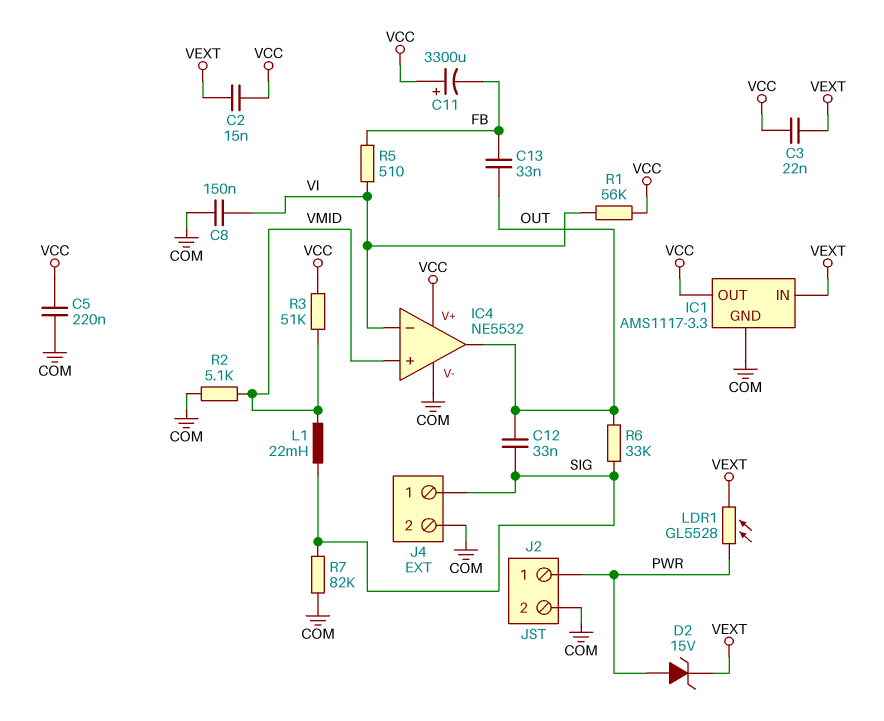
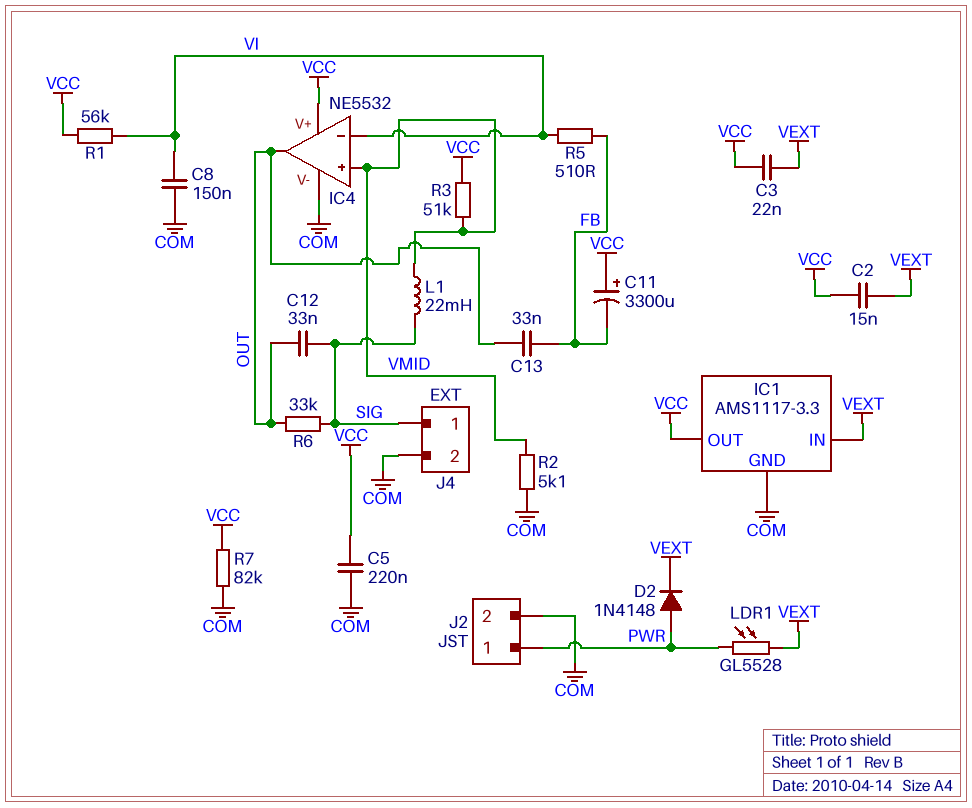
D2: zener 15V (A PWR, K VEXT) -> diode 1N4148 (A PWR, K VEXT)
R7: 82k (COM, SIG) -> 82k (COM, VCC)

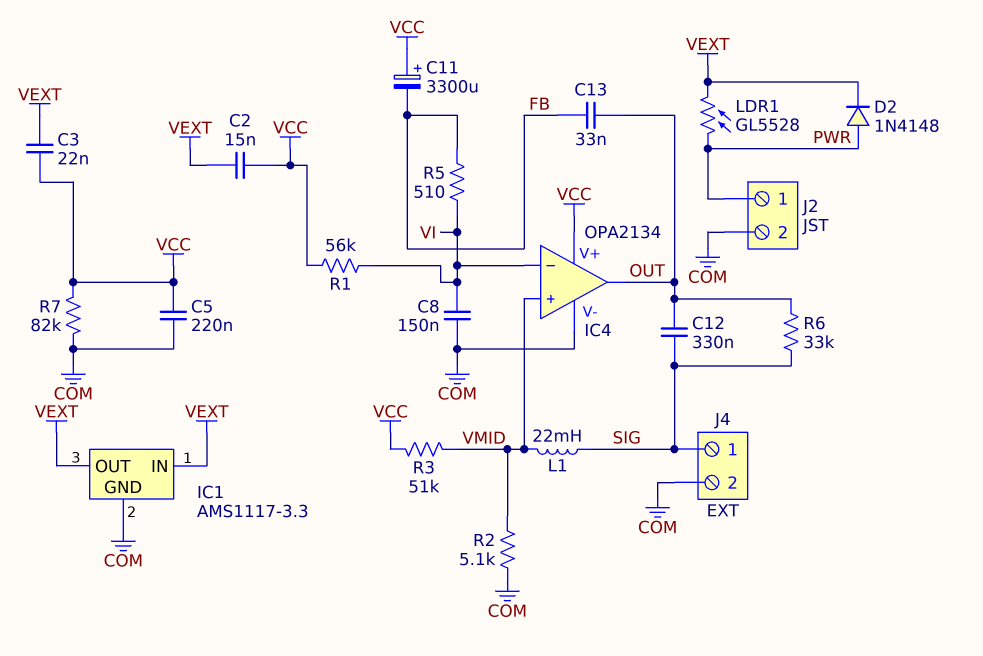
C12: 33nF (OUT, SIG) -> 330nF (OUT, SIG)
IC1 pin OUT: VCC -> VEXT
IC4: NE5532 -> OPA2134

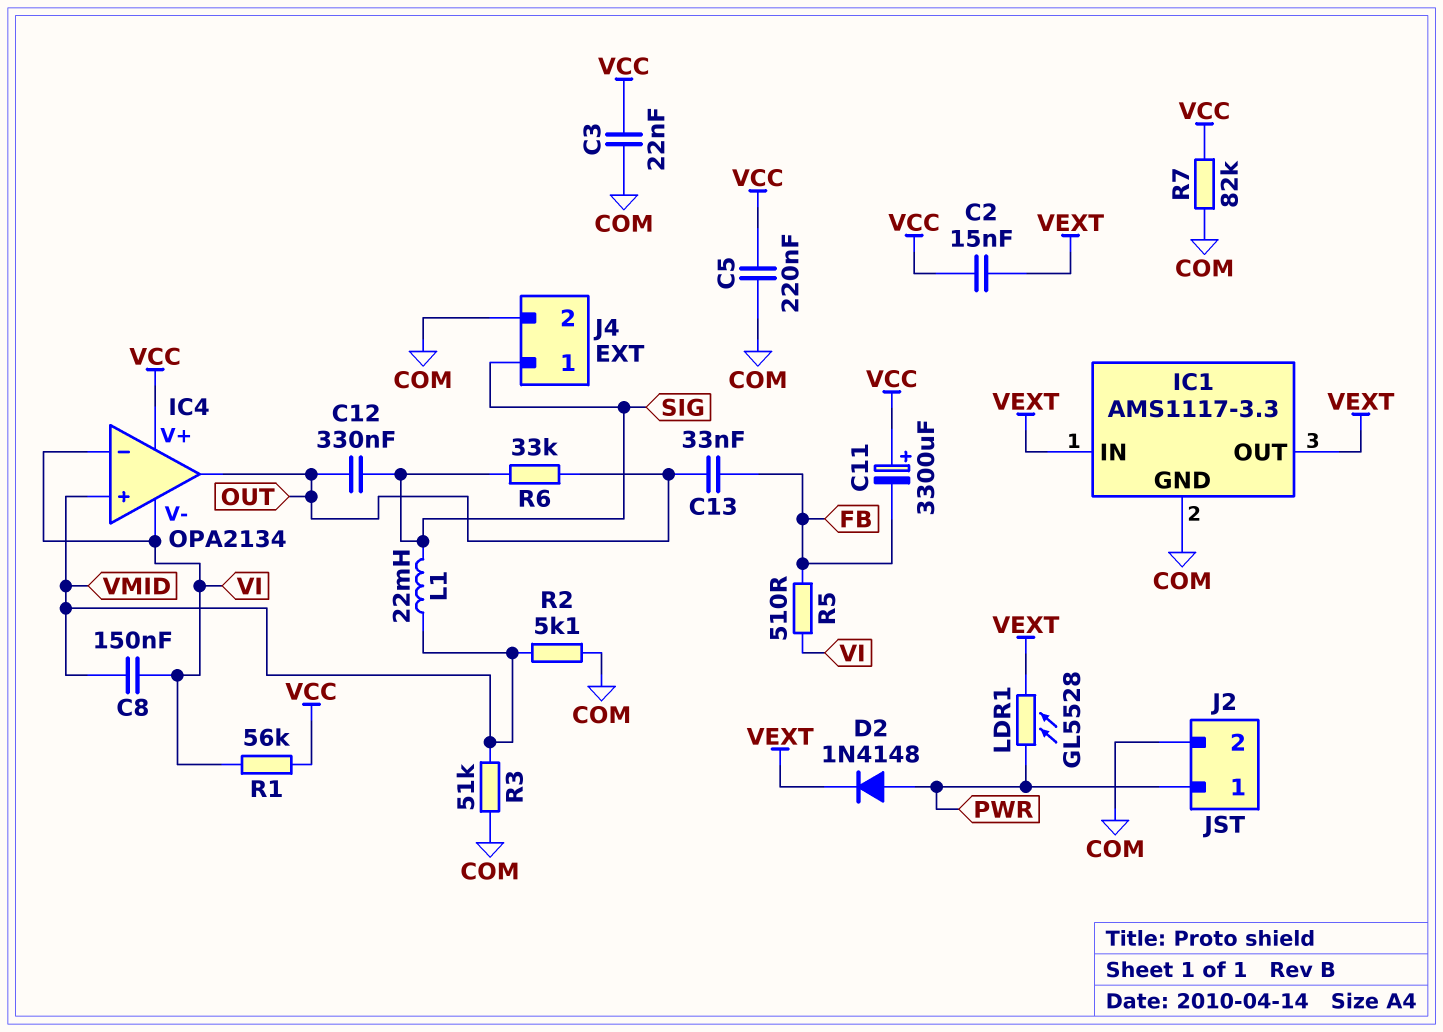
C3: 22nF (VCC, VEXT) -> 22nF (COM, VCC)
C8: 150nF (COM, VI) -> 150nF (VI, VMID)
IC4 pin V-: COM -> VI
R3: 51k (VCC, VMID) -> 51k (COM, VMID)

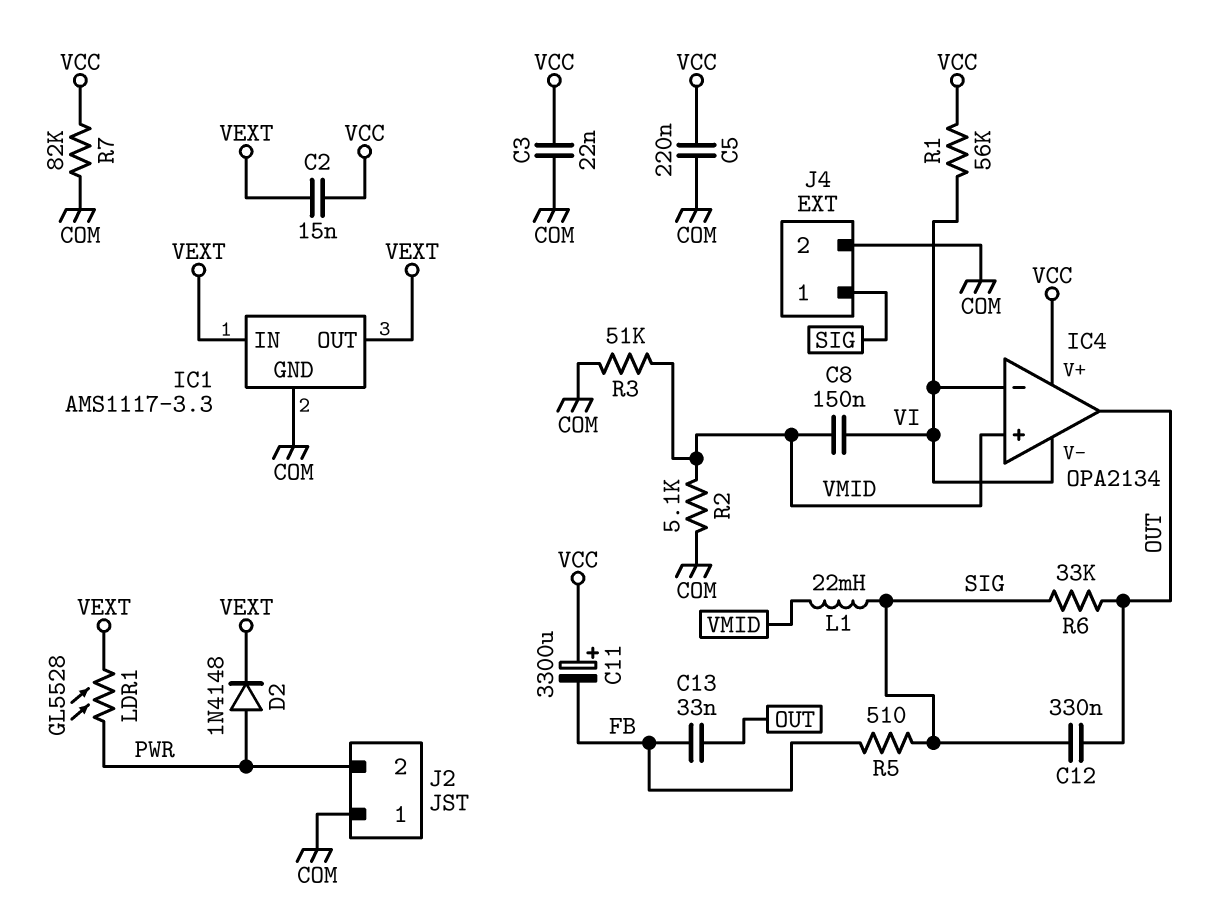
J2 pin 1: PWR -> COM
J2 pin 2: COM -> PWR
R5: 510 (FB, VI) -> 510 (FB, SIG)

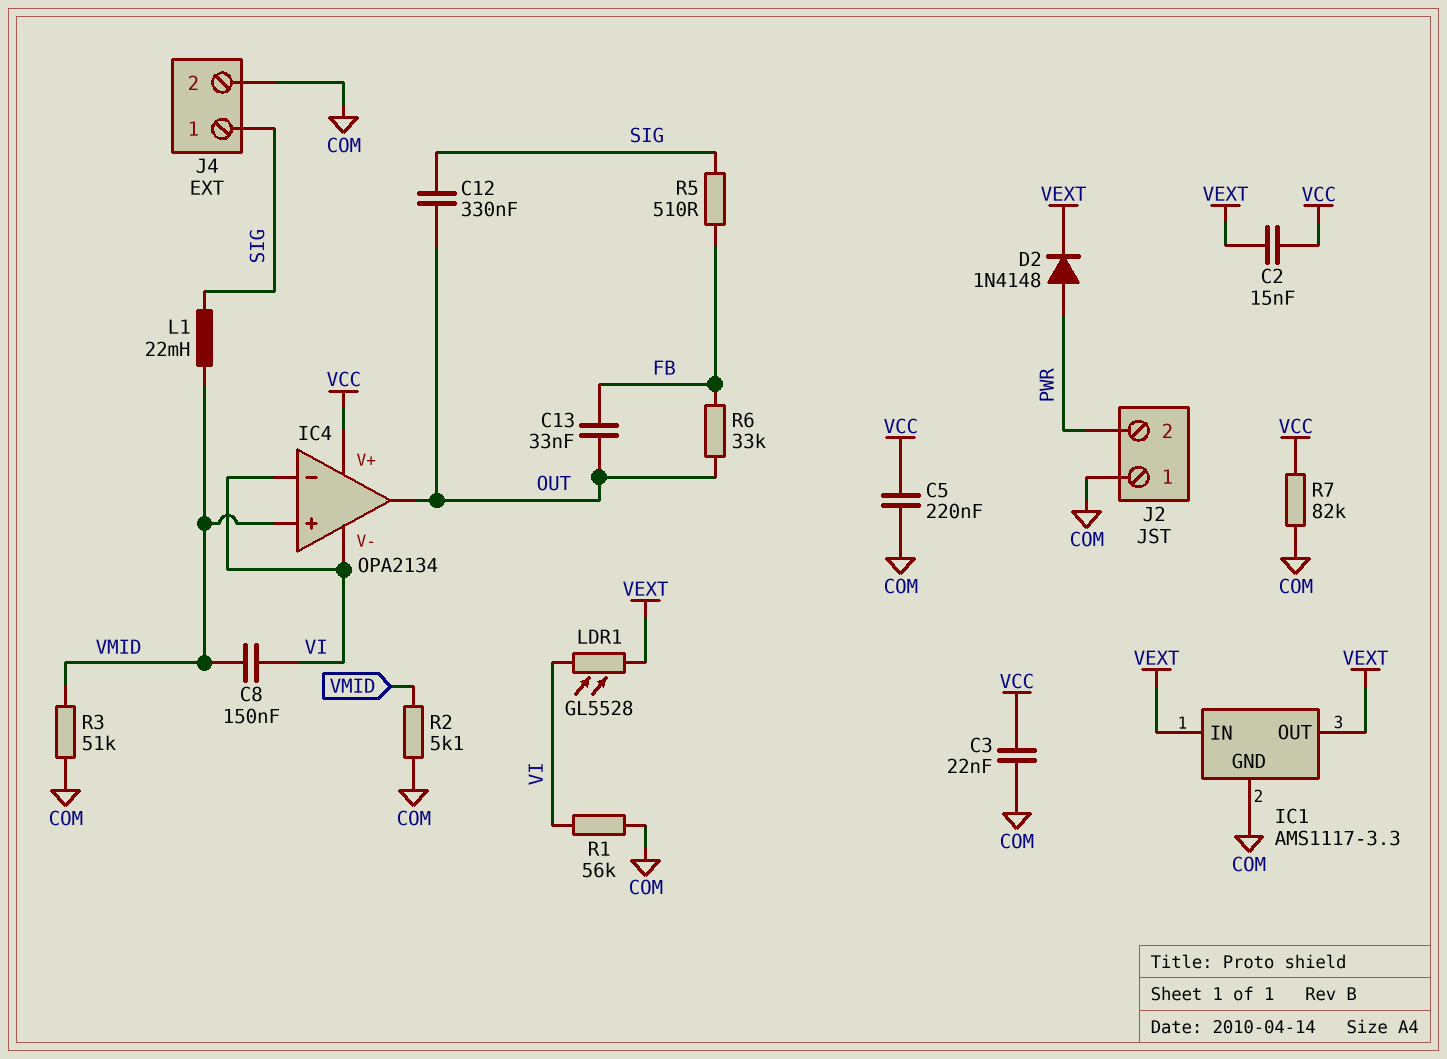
C11: 3300uF (plus VCC, minus FB) -> none
LDR1: GL5528 (PWR, VEXT) -> GL5528 (VEXT, VI)
R1: 56k (VCC, VI) -> 56k (COM, VI)
R6: 33k (OUT, SIG) -> 33k (FB, OUT)

